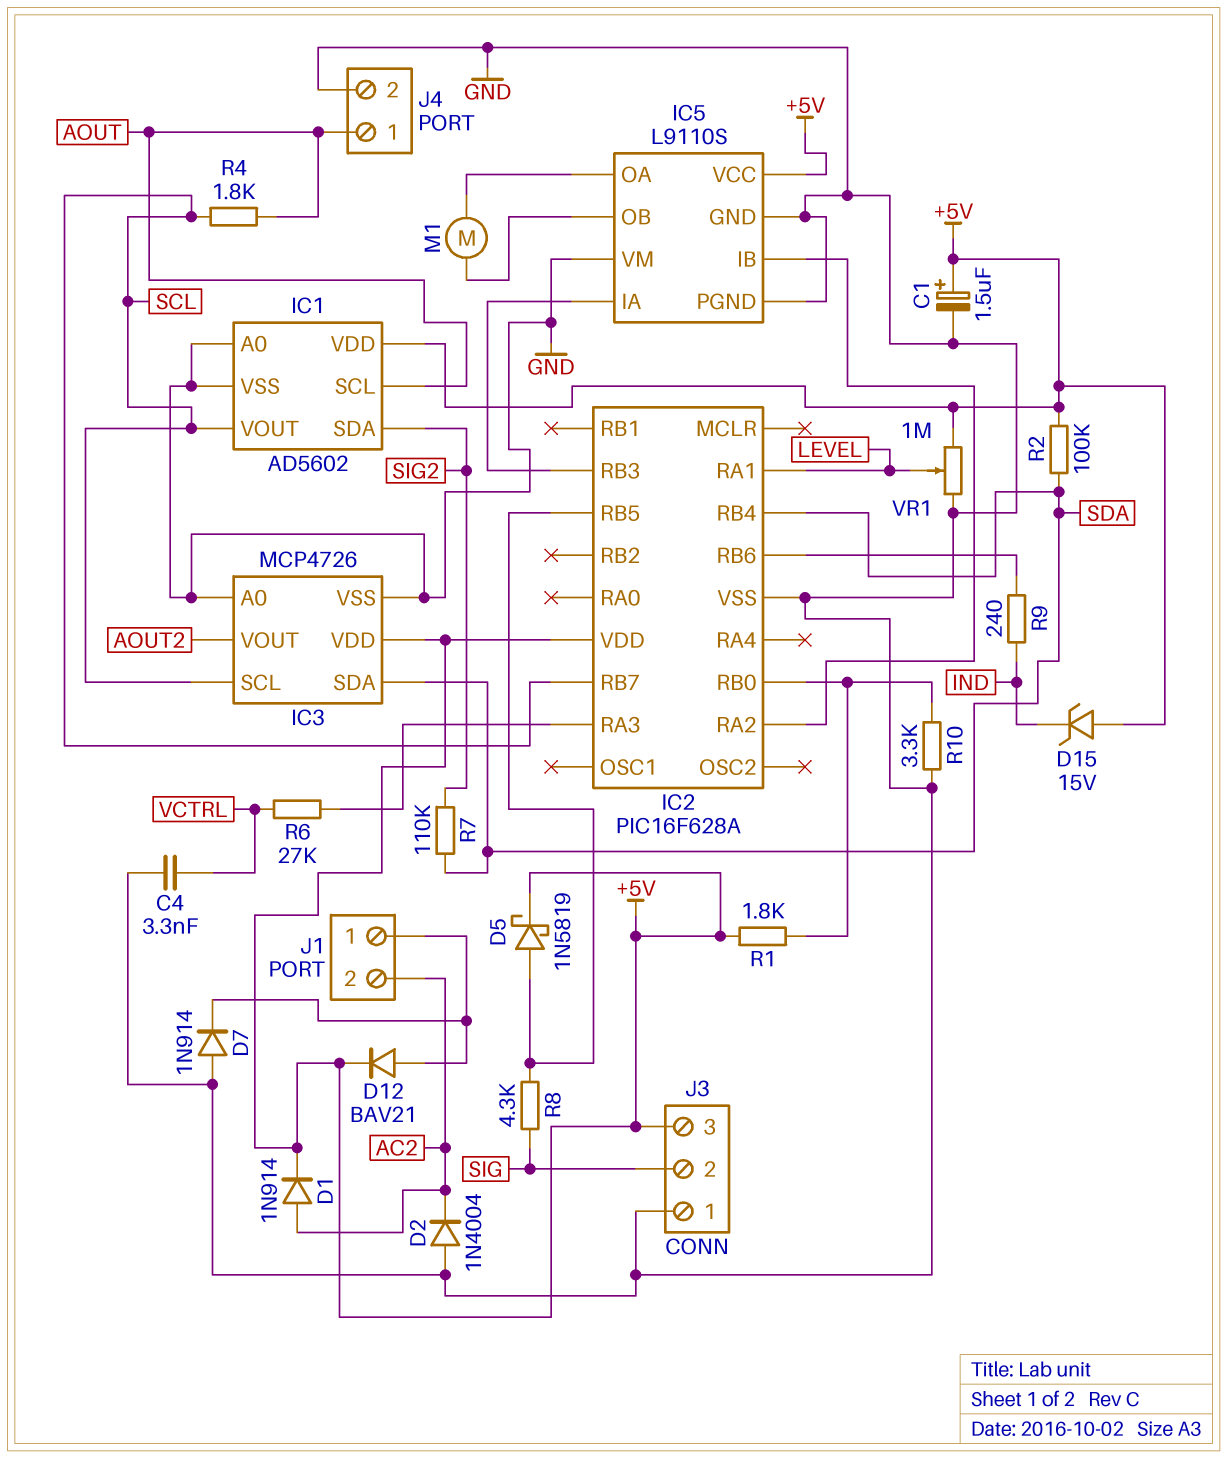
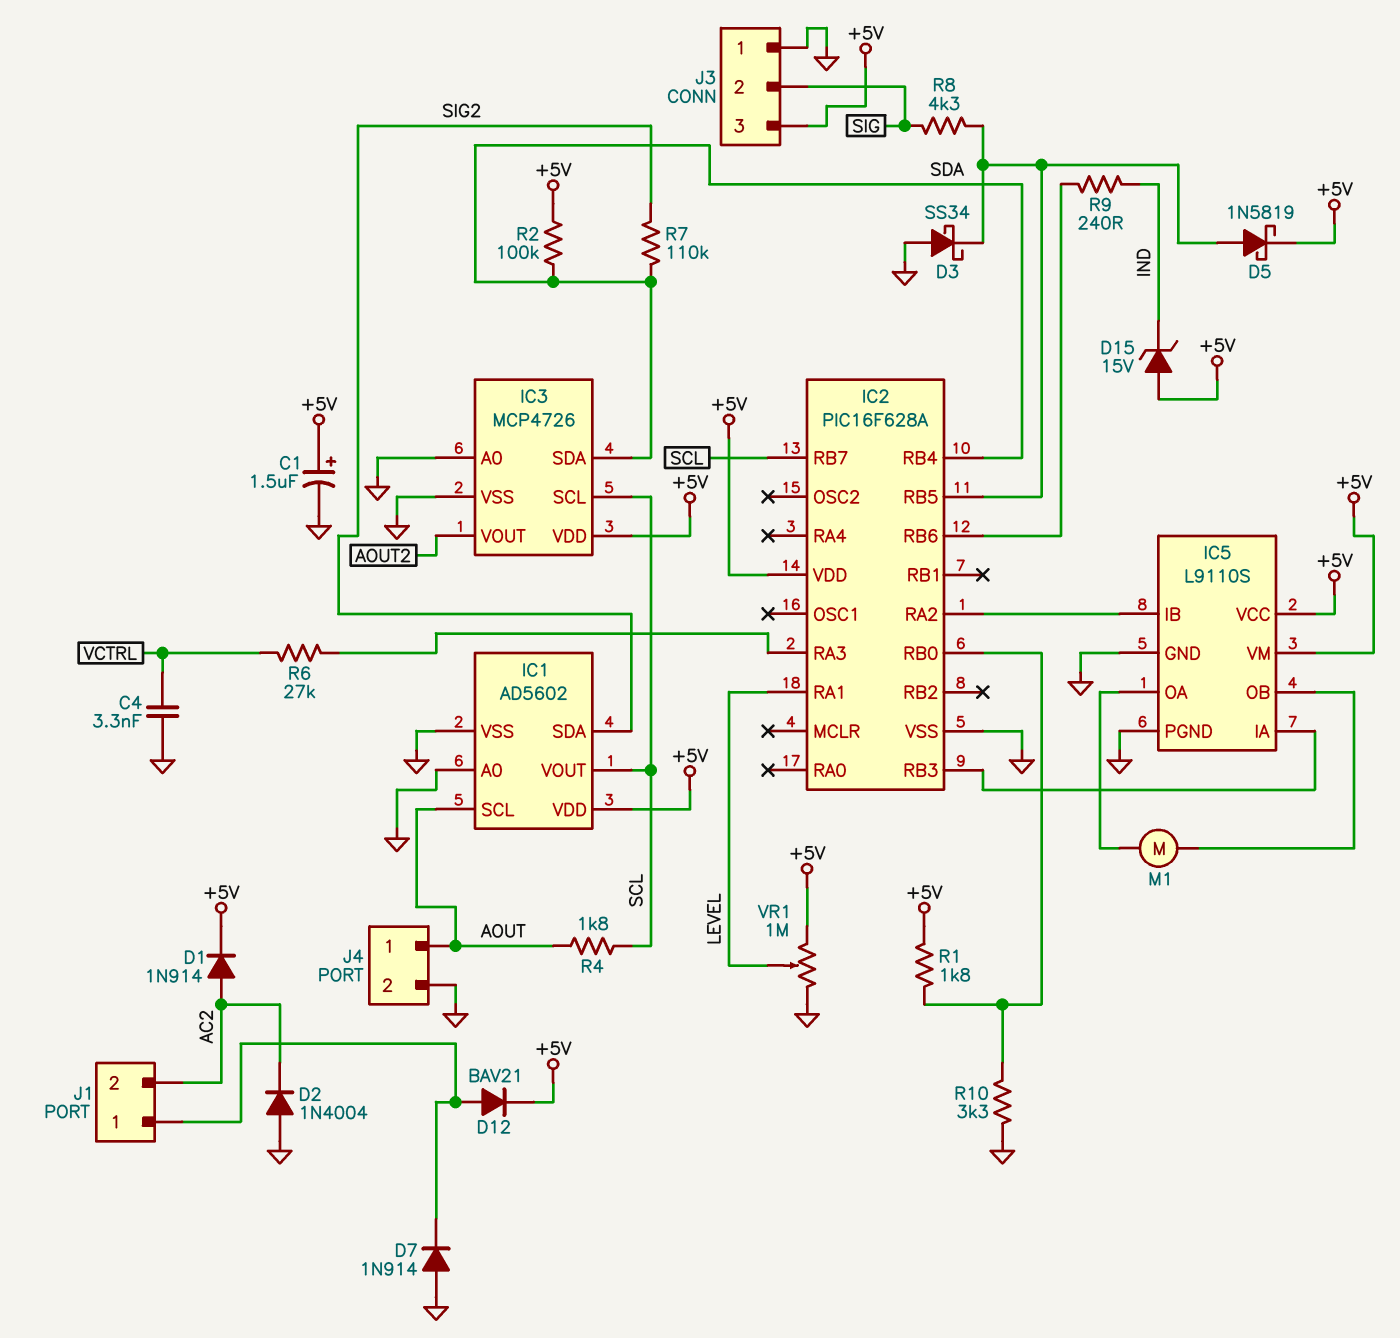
D3: none -> schottky SS34 (A GND, K IC2/RB5)
IC5 pin VM: GND -> +5V

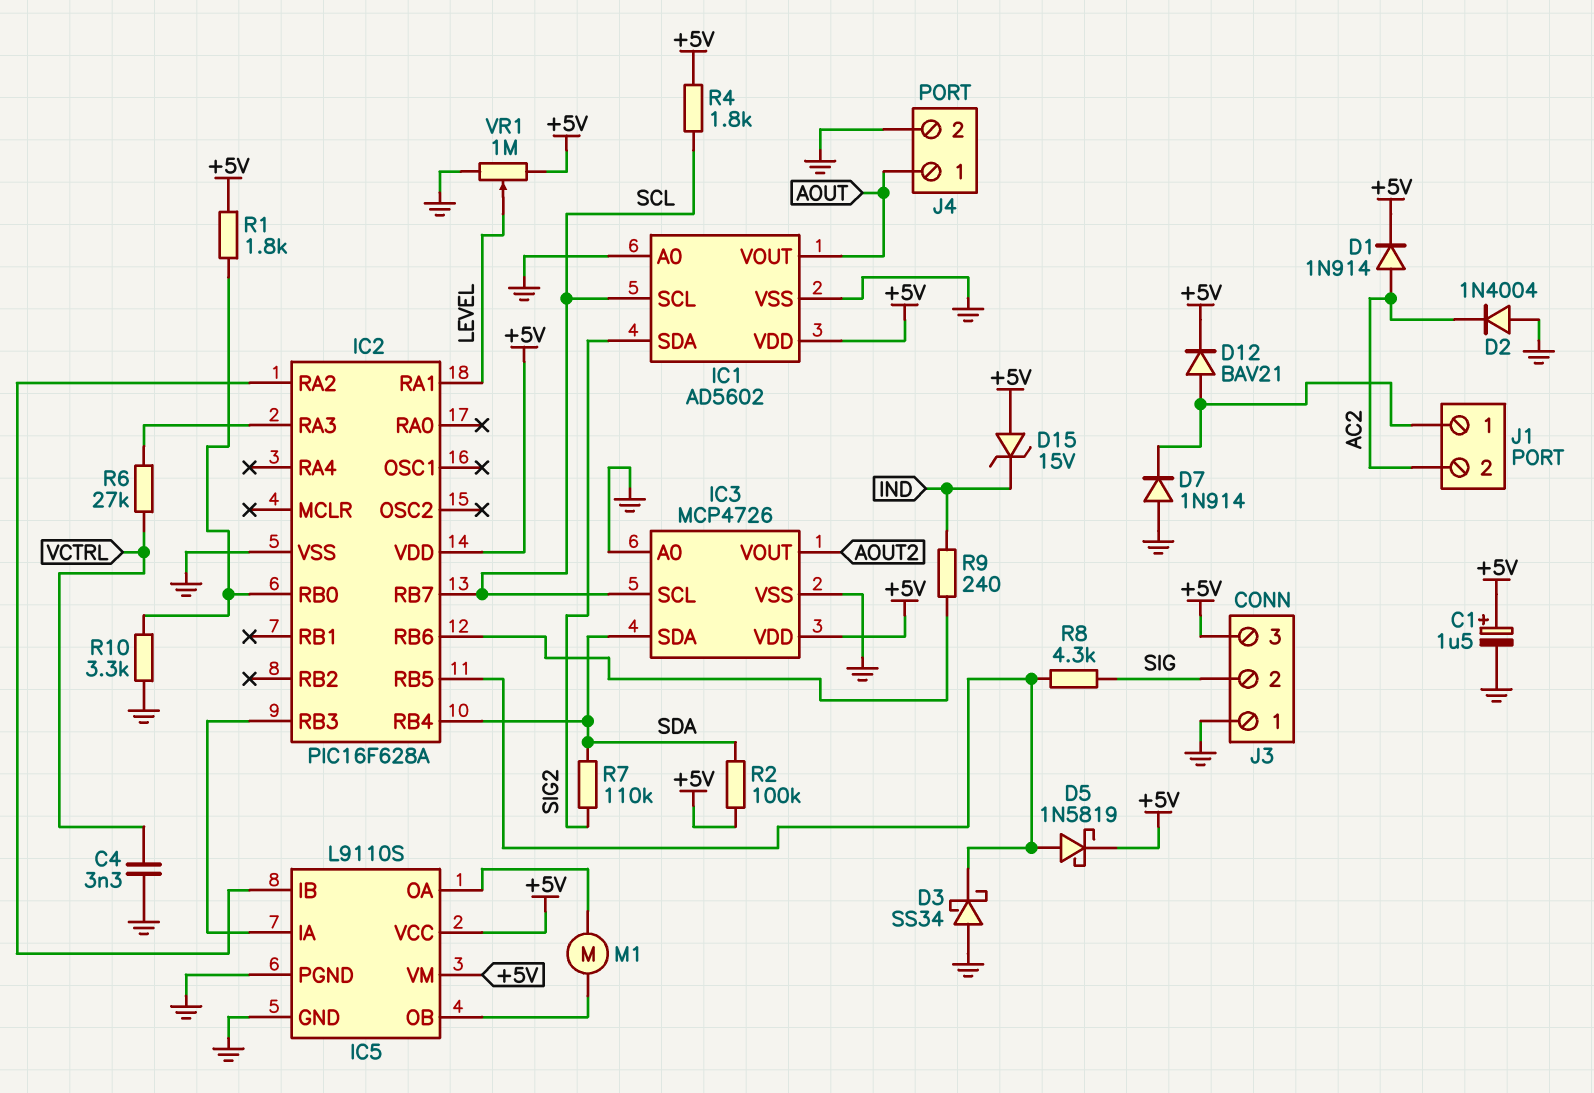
IC1 pin SCL: AOUT -> SCL
IC1 pin VOUT: SCL -> AOUT
R4: 1.8k (AOUT, SCL) -> 1.8k (+5V, SCL)

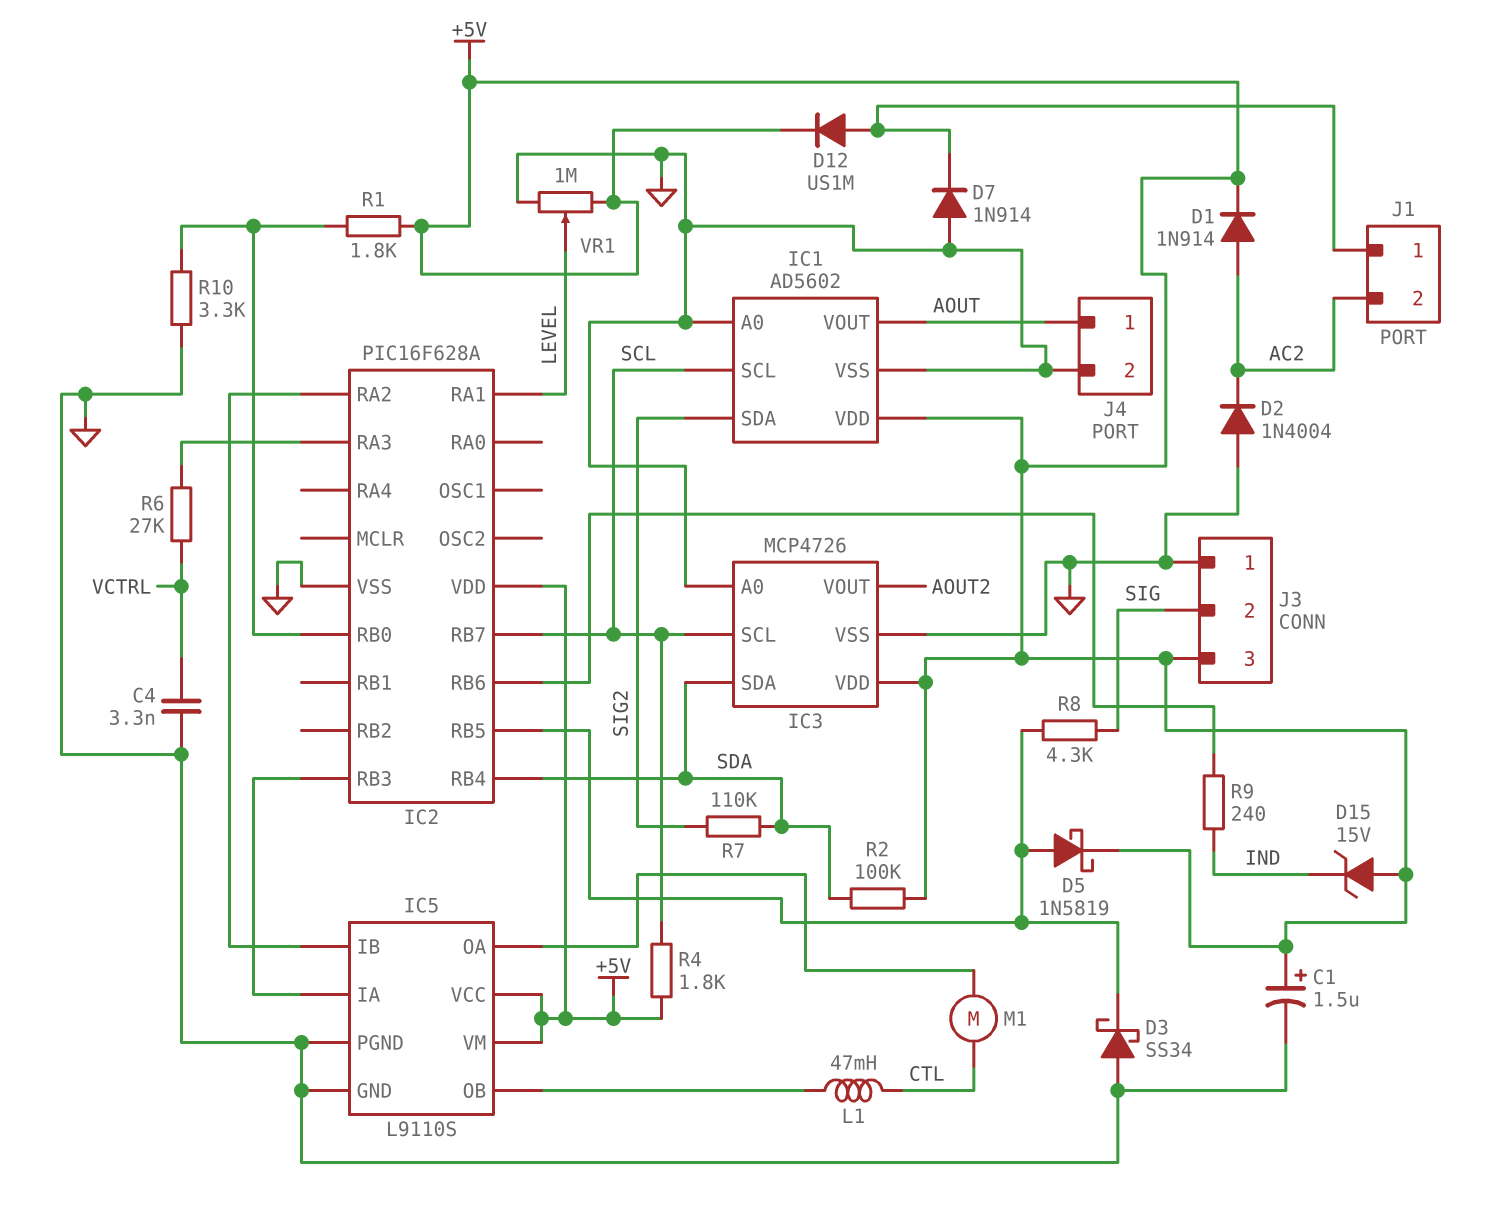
D12: diode BAV21 (A J1/1, K +5V) -> diode US1M (A J1/1, K +5V)
L1: none -> 47mH (CTL, IC5/OB)
M1: motor (IC5/OA, IC5/OB) -> motor (CTL, IC5/OA)

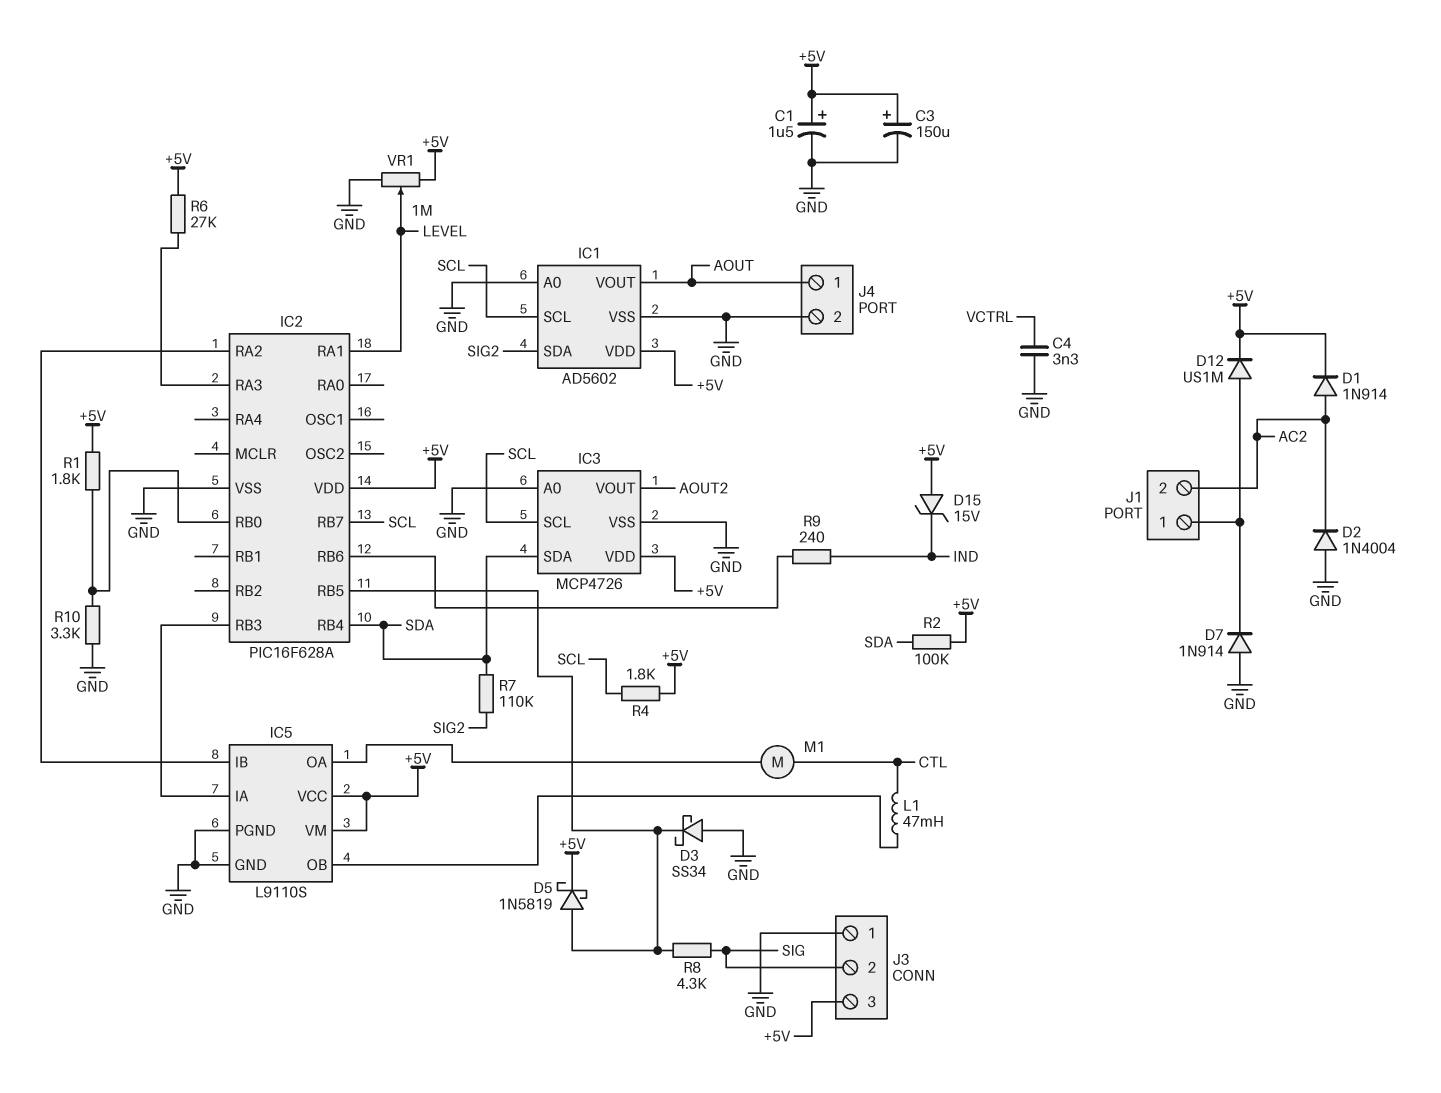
C3: none -> 150uF (plus +5V, minus GND)
R6: 27k (IC2/RA3, VCTRL) -> 27k (+5V, IC2/RA3)

